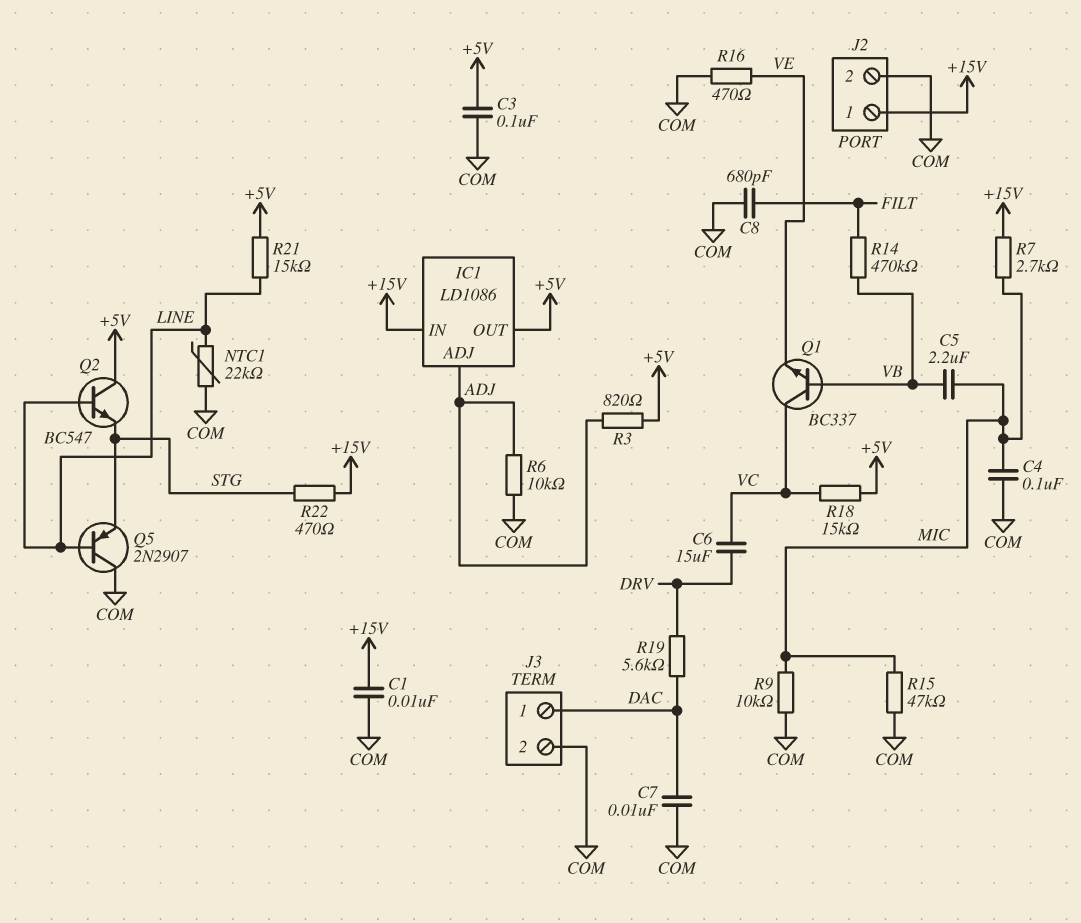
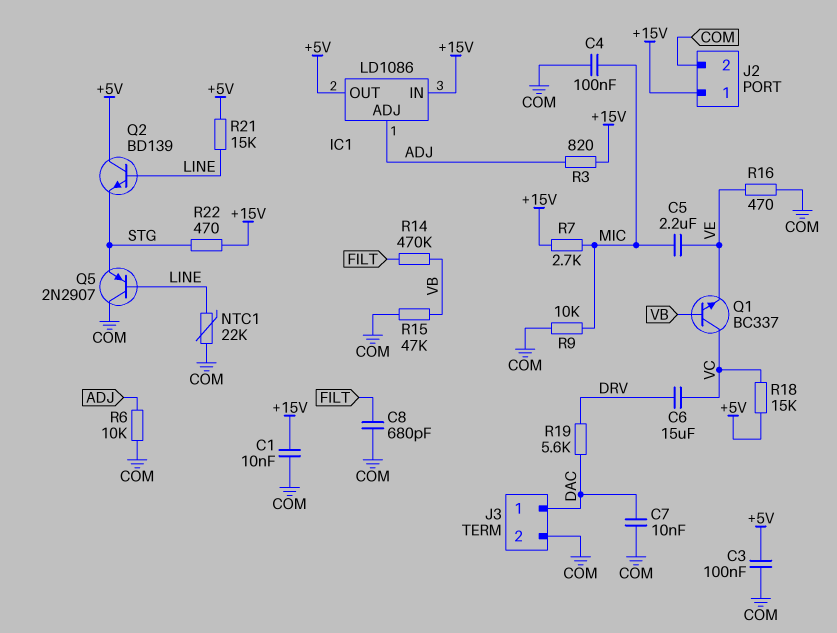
C5: 2.2uF (MIC, VB) -> 2.2uF (MIC, VE)
Q2: NPN BC547 (B LINE, C +5V, E STG) -> NPN BD139 (B LINE, C +5V, E STG)
R3: 820 (+5V, ADJ) -> 820 (+15V, ADJ)
R15: 47k (COM, MIC) -> 47k (COM, VB)

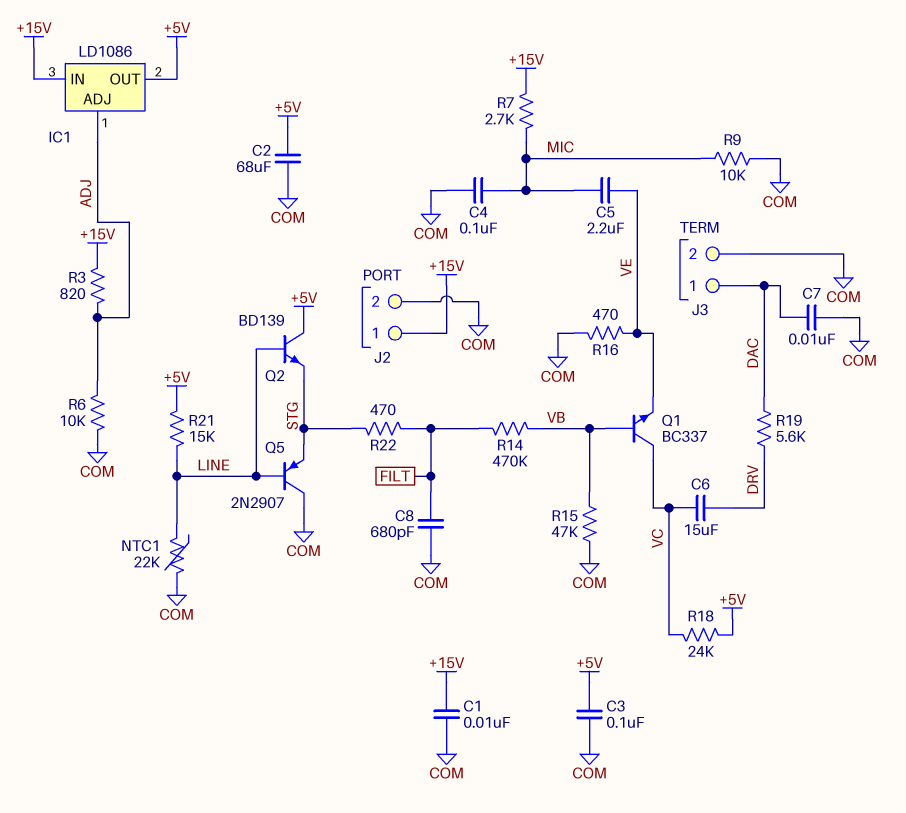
C2: none -> 68uF (+5V, COM)
R18: 15k (+5V, VC) -> 24k (+5V, VC)
R22: 470 (+15V, STG) -> 470 (FILT, STG)

